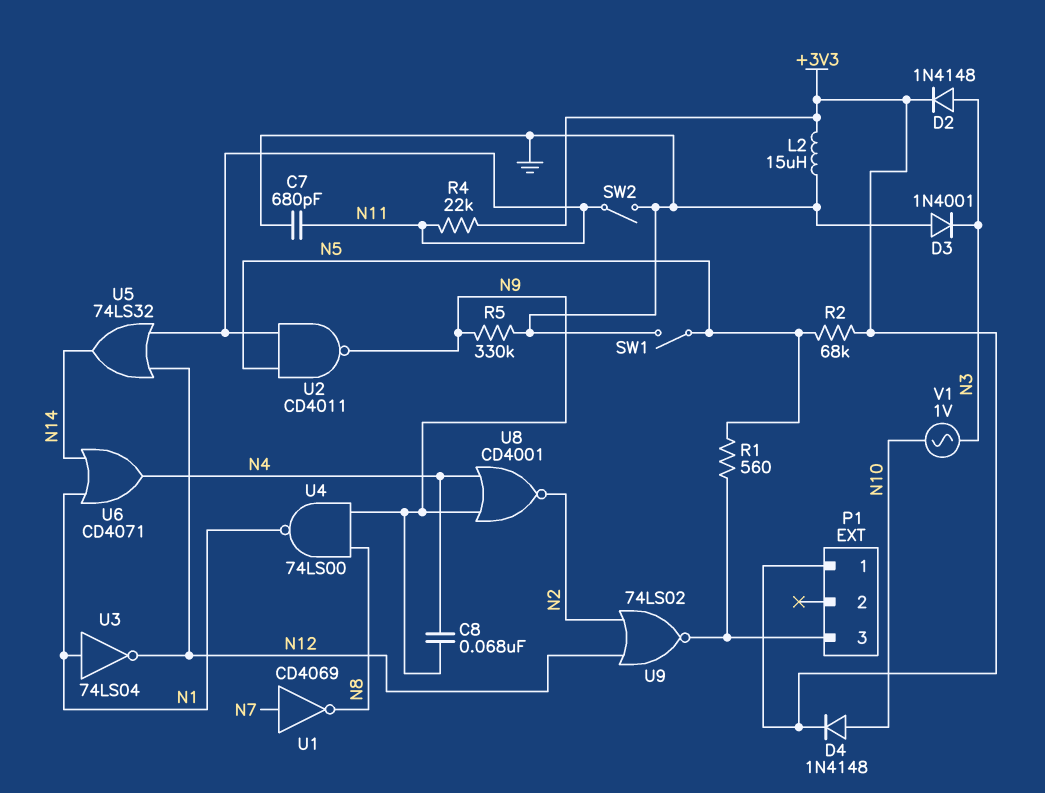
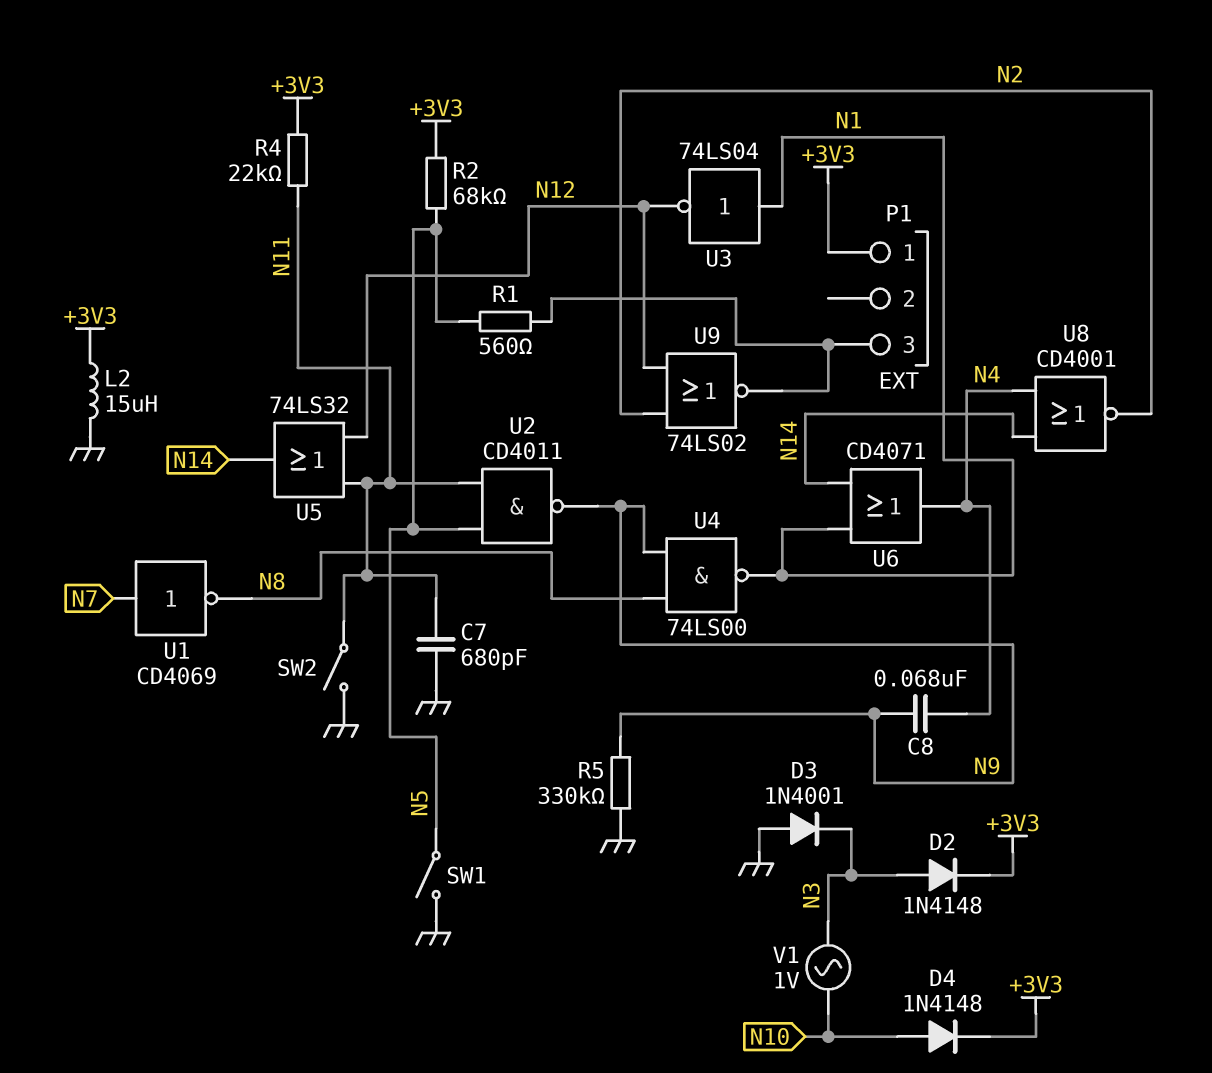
U8: NOR CD4001 (in N4, in N9, out N2) -> NOR CD4001 (in N4, in N14, out N2)

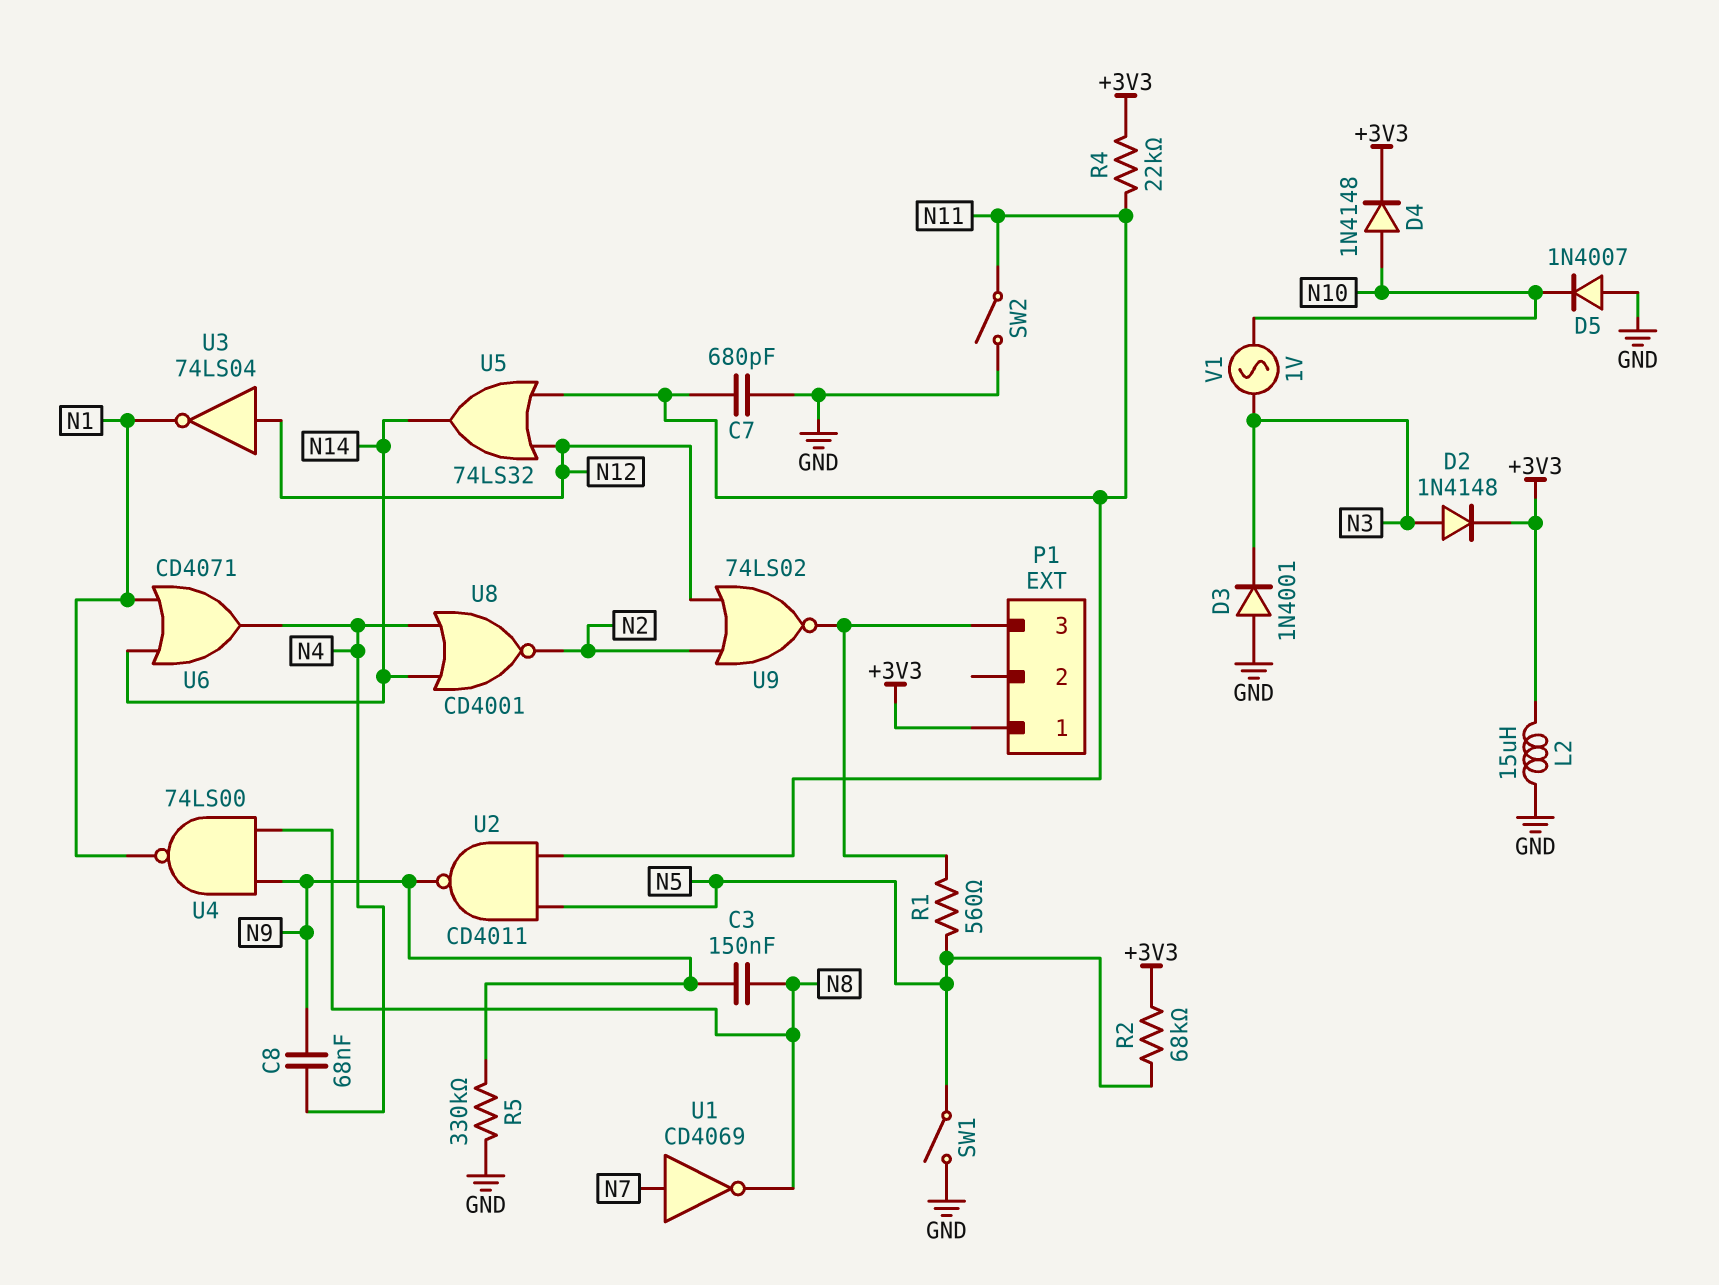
C3: none -> 150nF (N8, N9)
D5: none -> diode 1N4007 (A GND, K N10)
U3: NOT 74LS04 (in N1, out N12) -> NOT 74LS04 (in N12, out N1)

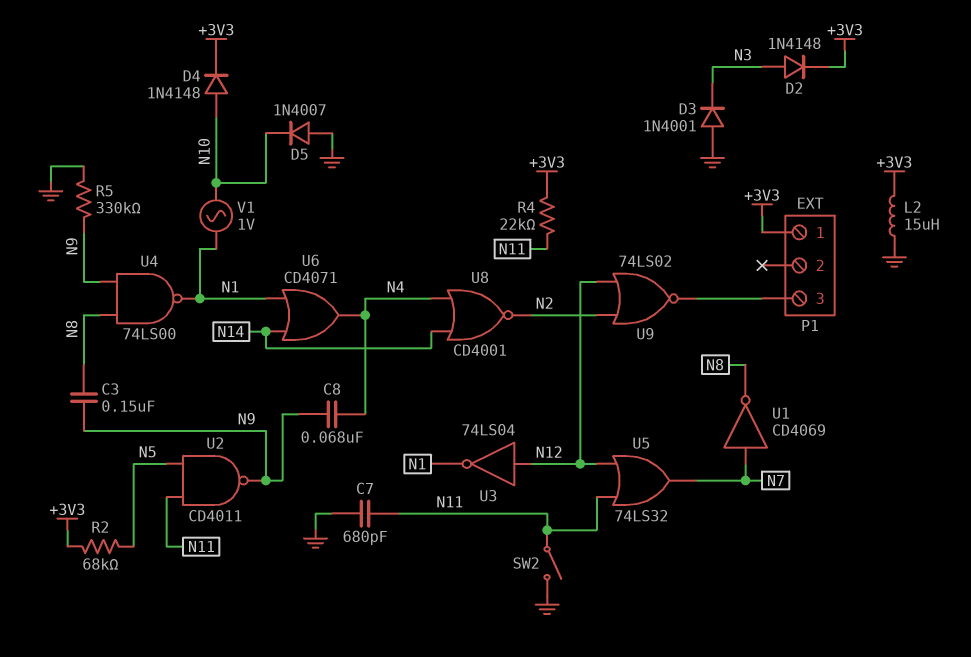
R1: 560 (N5, P1/3) -> none
SW1: switch (GND, N5) -> none
U5: OR 74LS32 (in N11, in N12, out N14) -> OR 74LS32 (in N11, in N12, out N7)
V1: AC 1V (N3, N10) -> AC 1V (N1, N10)

